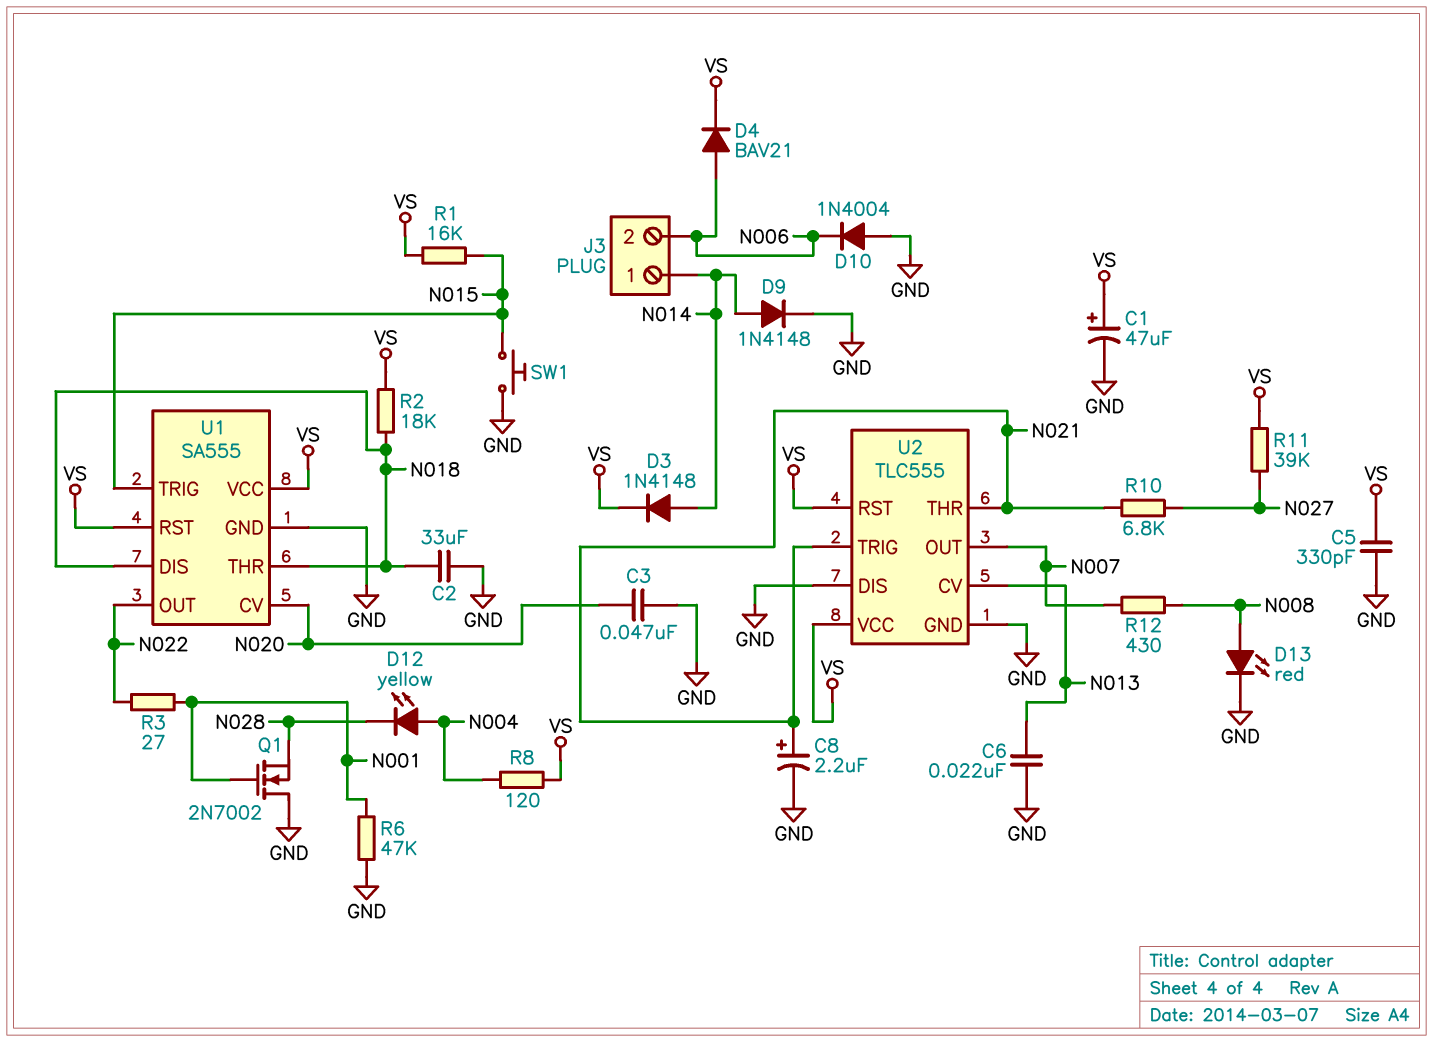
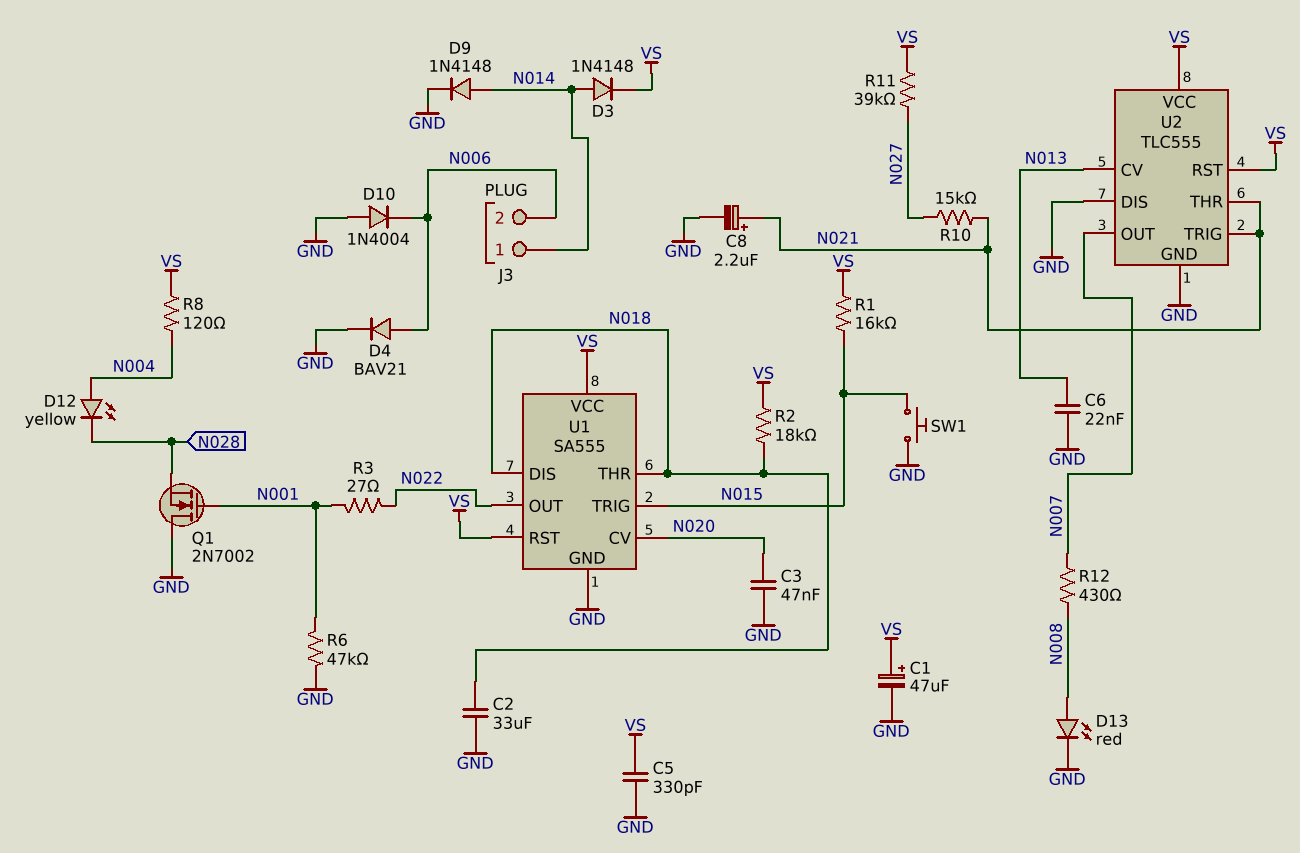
D4: diode BAV21 (A N006, K VS) -> diode BAV21 (A N006, K GND)
R10: 6.8k (N021, N027) -> 15k (N021, N027)

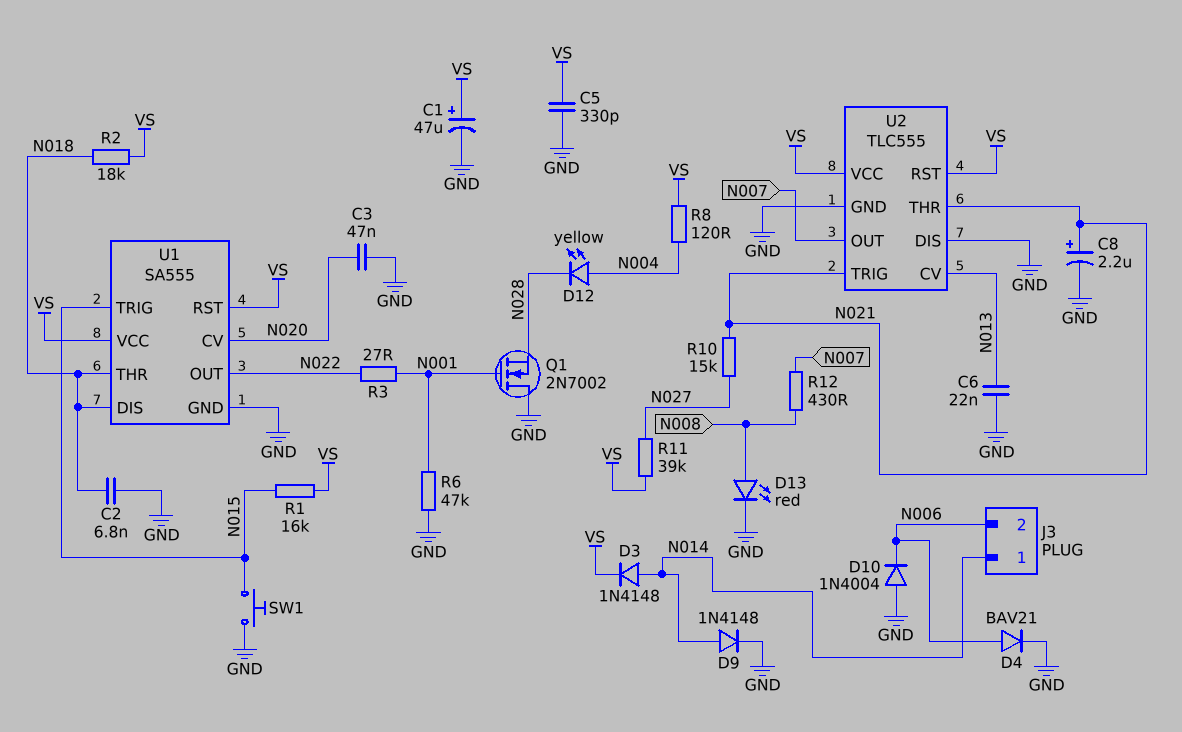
C2: 33uF (GND, N018) -> 6.8nF (GND, N018)

